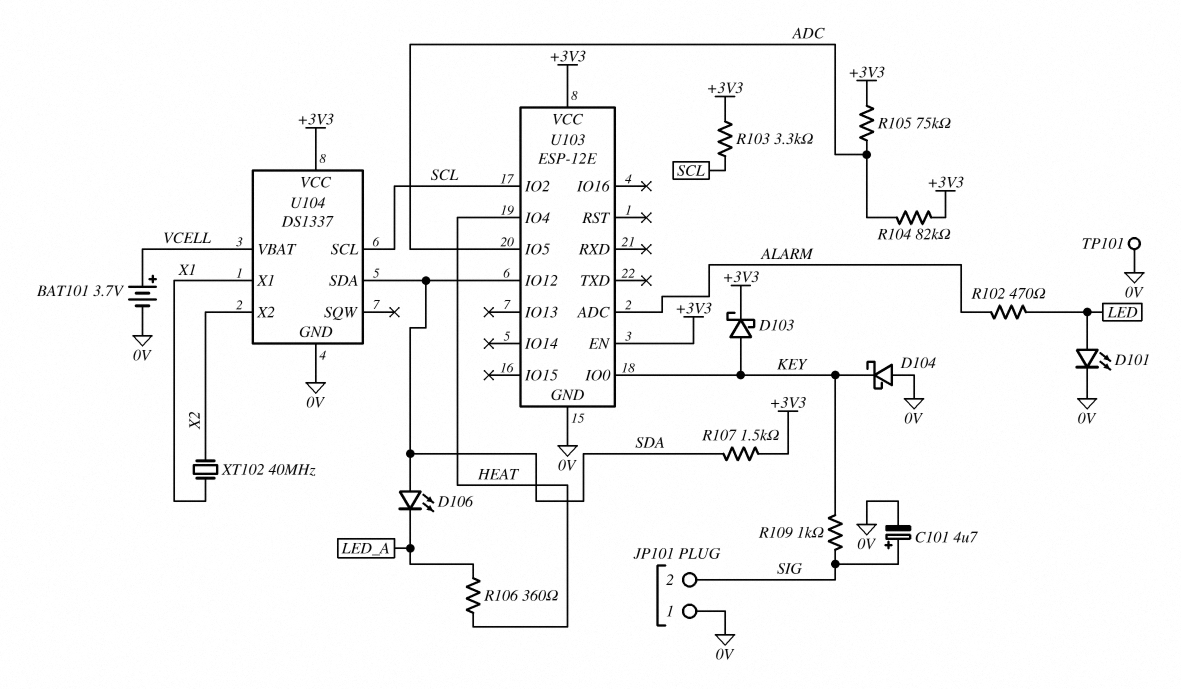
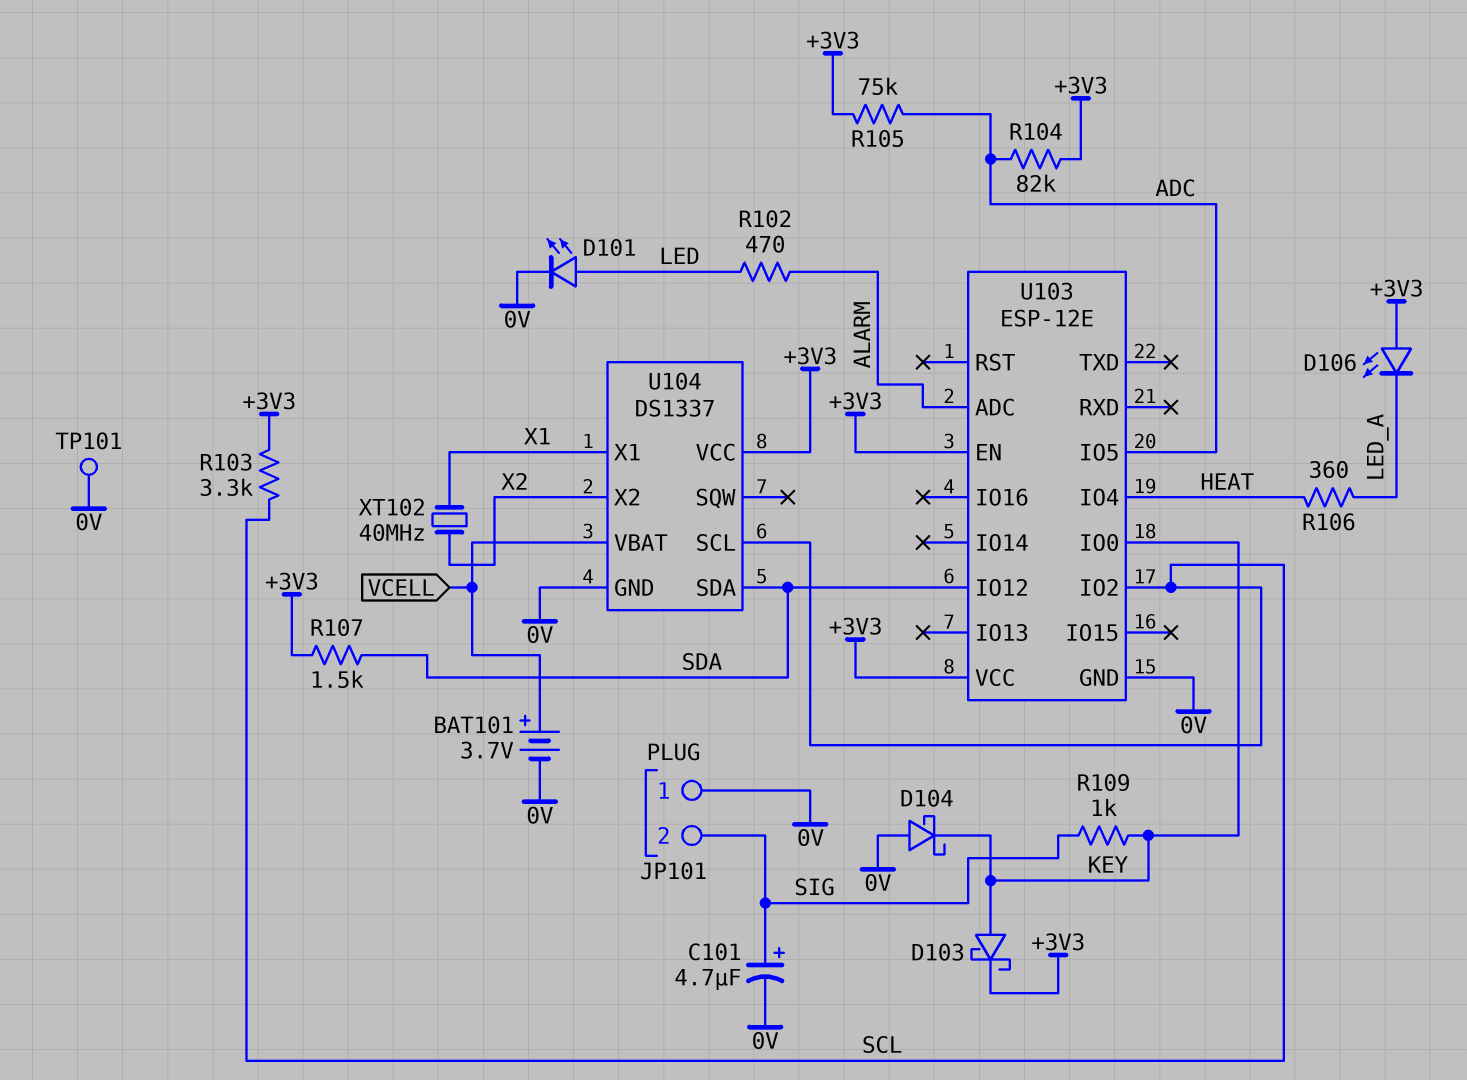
D106: LED (A SDA, K LED_A) -> LED (A +3V3, K LED_A)

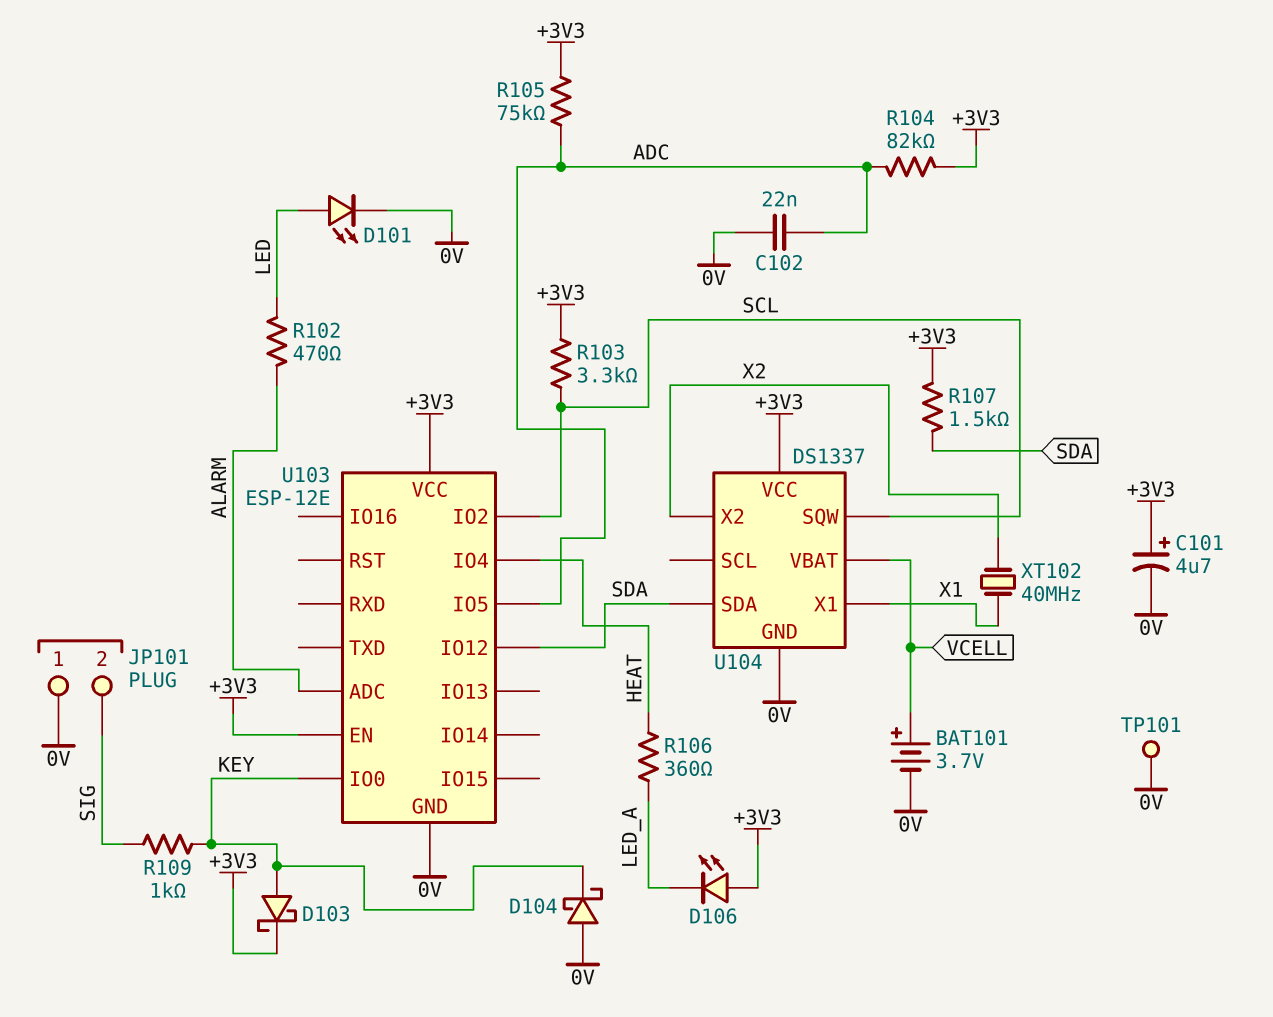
C101: 4.7uF (plus SIG, minus 0V) -> 4.7uF (plus +3V3, minus 0V)
C102: none -> 22nF (0V, ADC)
U104 pin SCL: SCL -> none
U104 pin SQW: none -> SCL

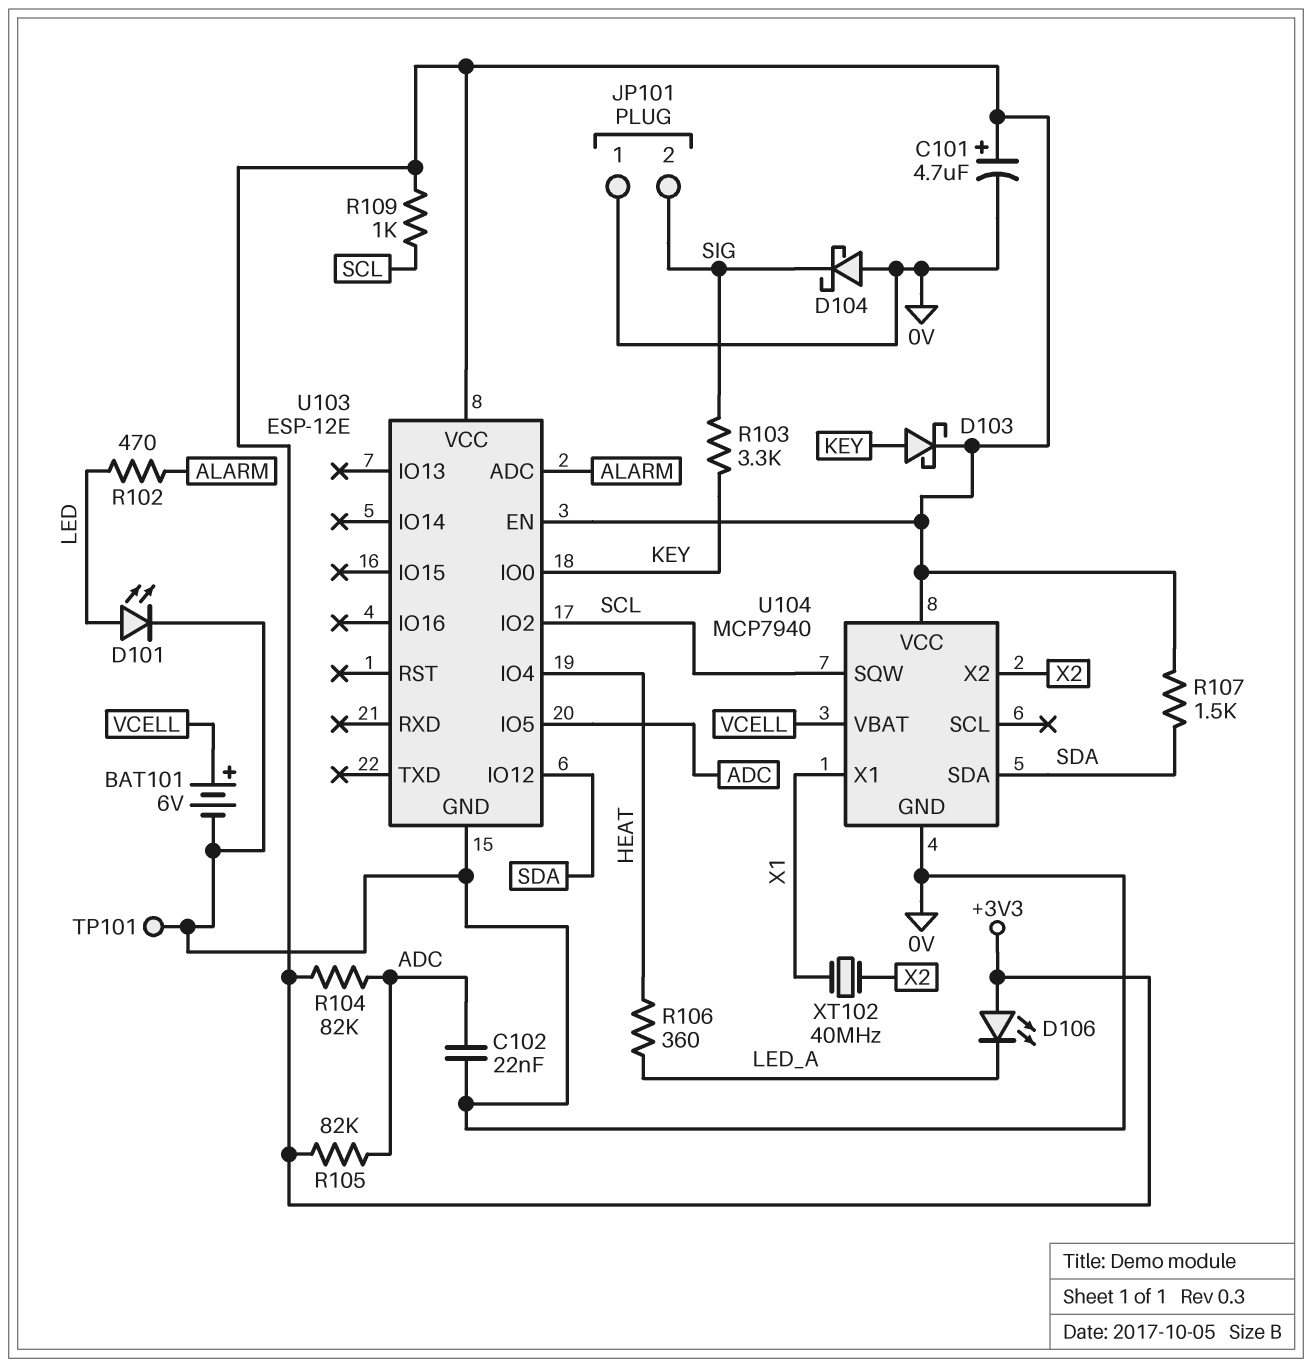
BAT101: 3.7V (plus VCELL, minus 0V) -> 6V (plus VCELL, minus 0V)
D104: schottky (A 0V, K KEY) -> schottky (A 0V, K SIG)
R103: 3.3k (+3V3, SCL) -> 3.3k (KEY, SIG)
R105: 75k (+3V3, ADC) -> 82k (+3V3, ADC)
R109: 1k (KEY, SIG) -> 1k (+3V3, SCL)
U104: DS1337 -> MCP7940

